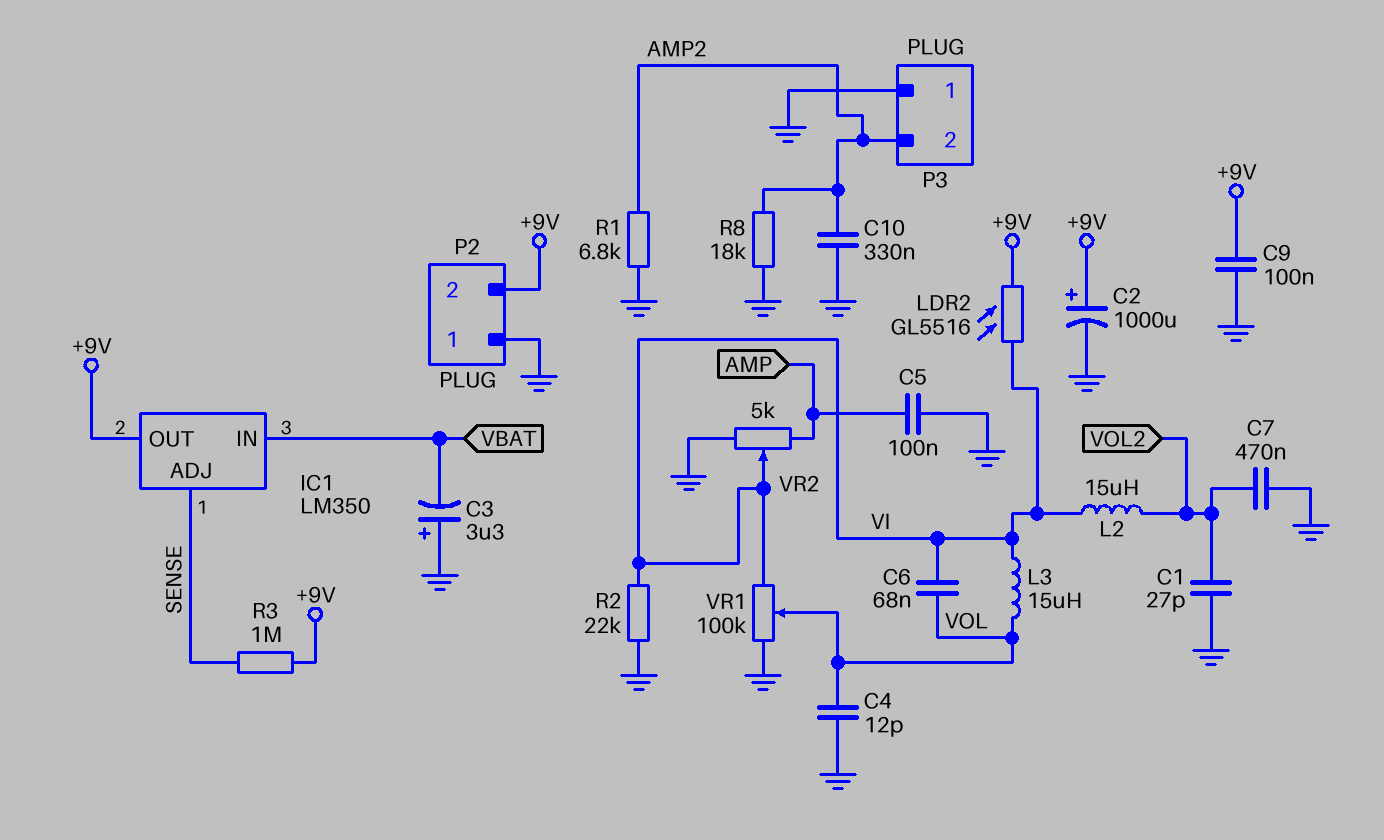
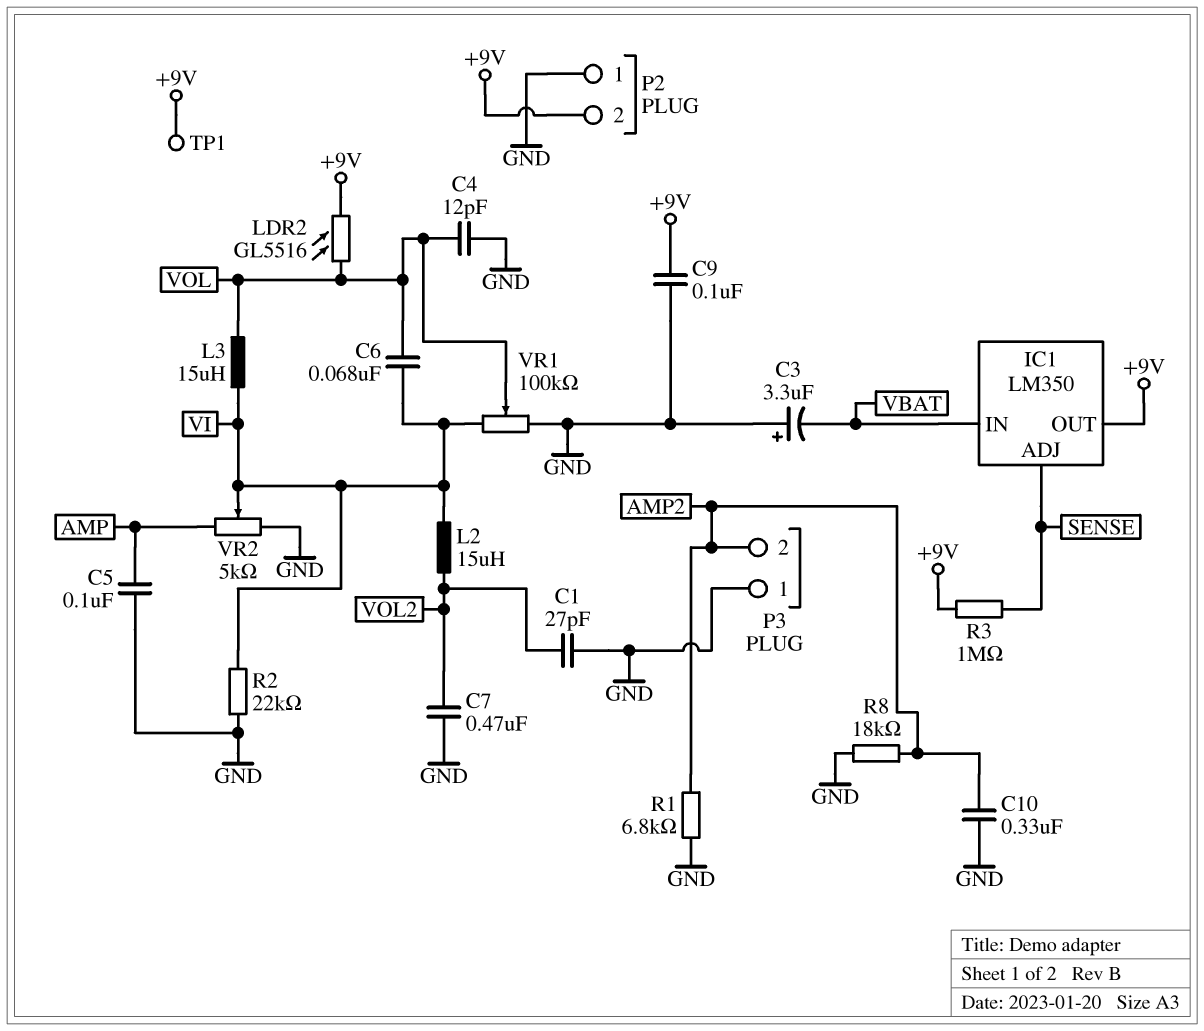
C2: 1000uF (plus +9V, minus GND) -> none
LDR2: GL5516 (+9V, VI) -> GL5516 (+9V, VOL)
TP1: none -> test point (+9V)

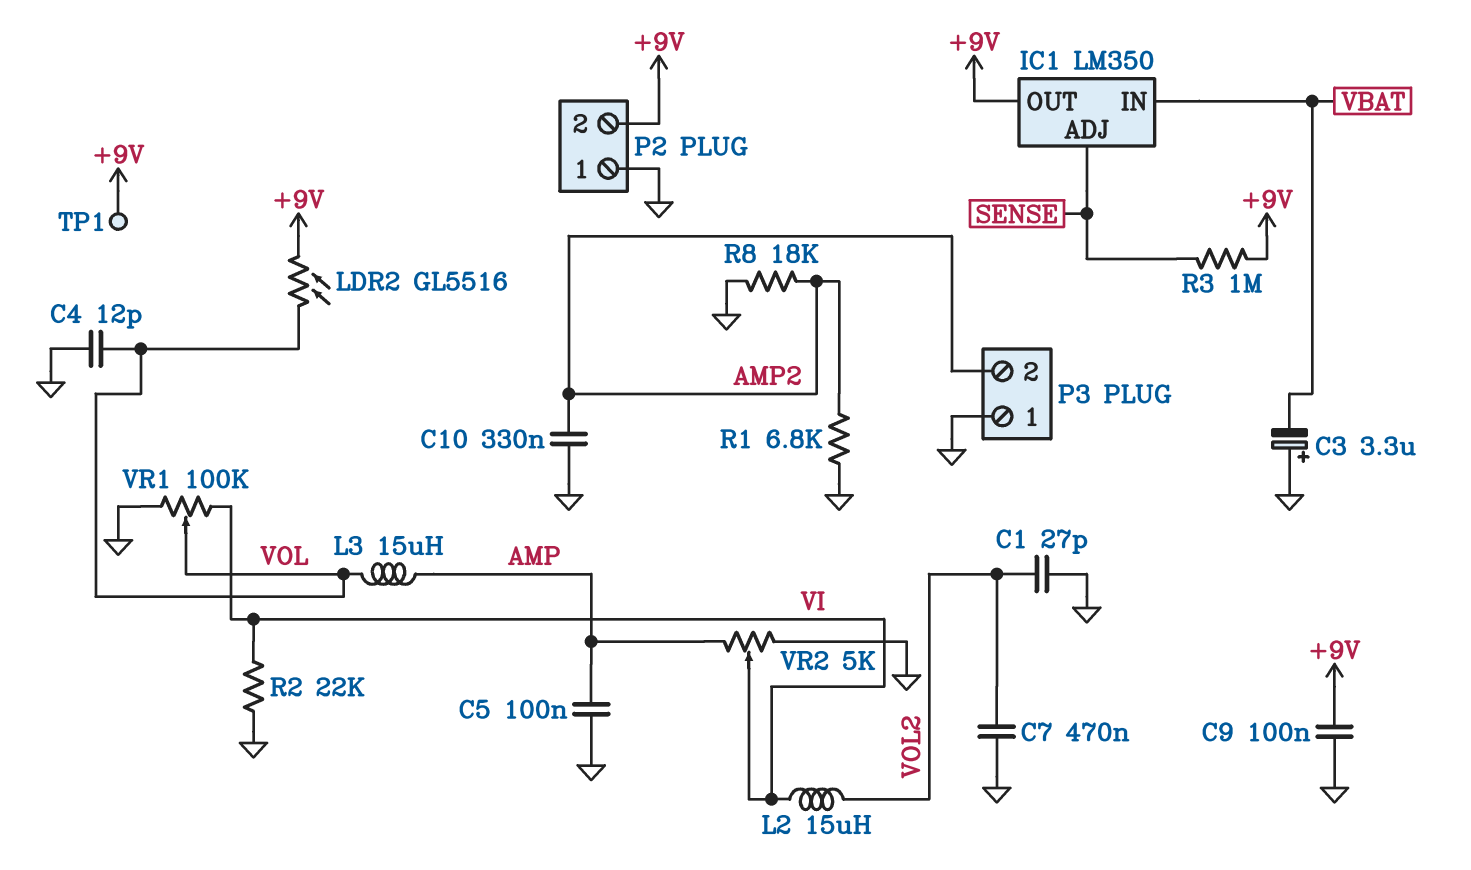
C6: 68nF (VI, VOL) -> none
L3: 15uH (VI, VOL) -> 15uH (AMP, VOL)

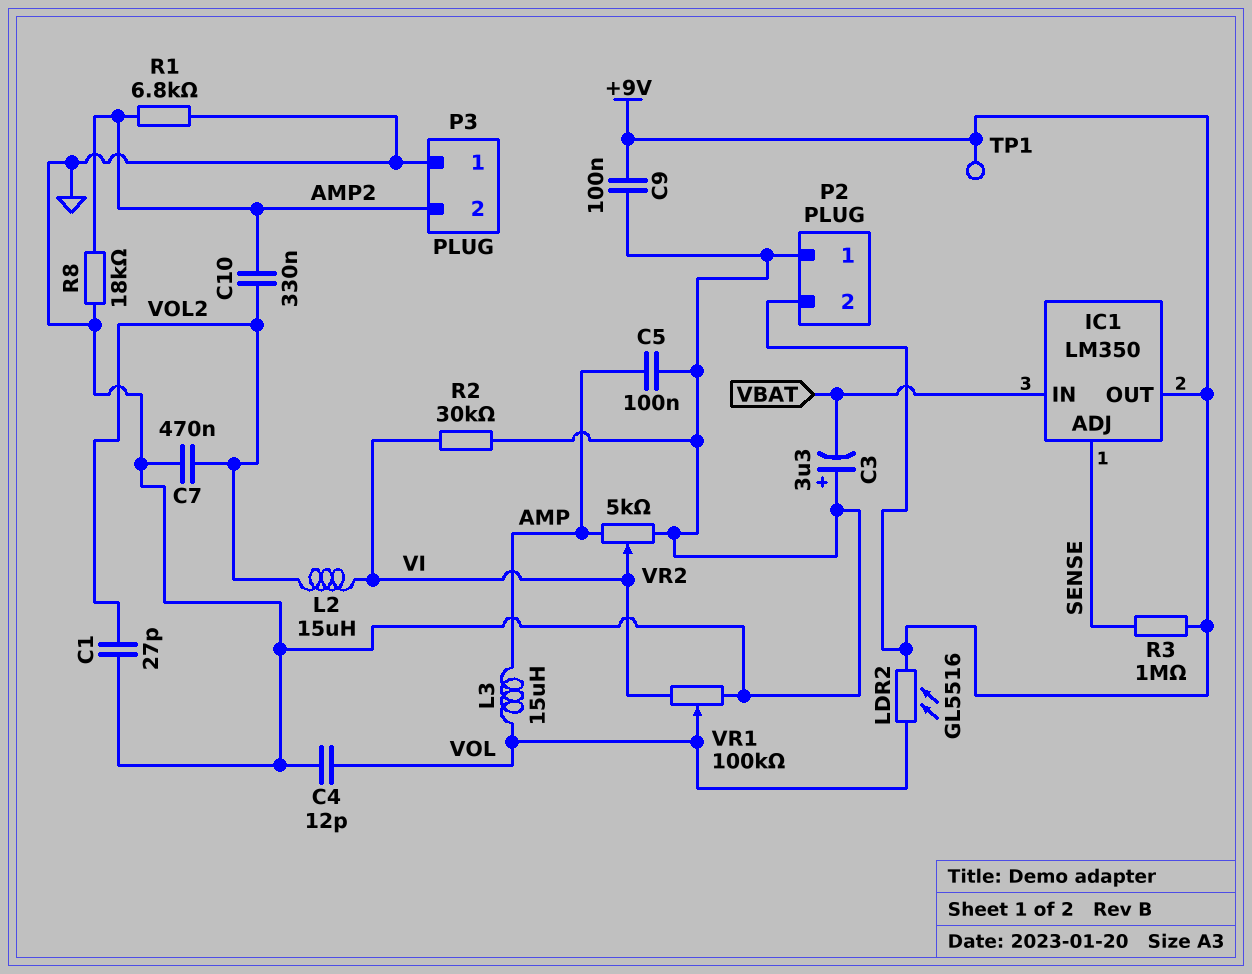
C10: 330nF (AMP2, GND) -> 330nF (AMP2, VOL2)
R2: 22k (GND, VI) -> 30k (GND, VI)

